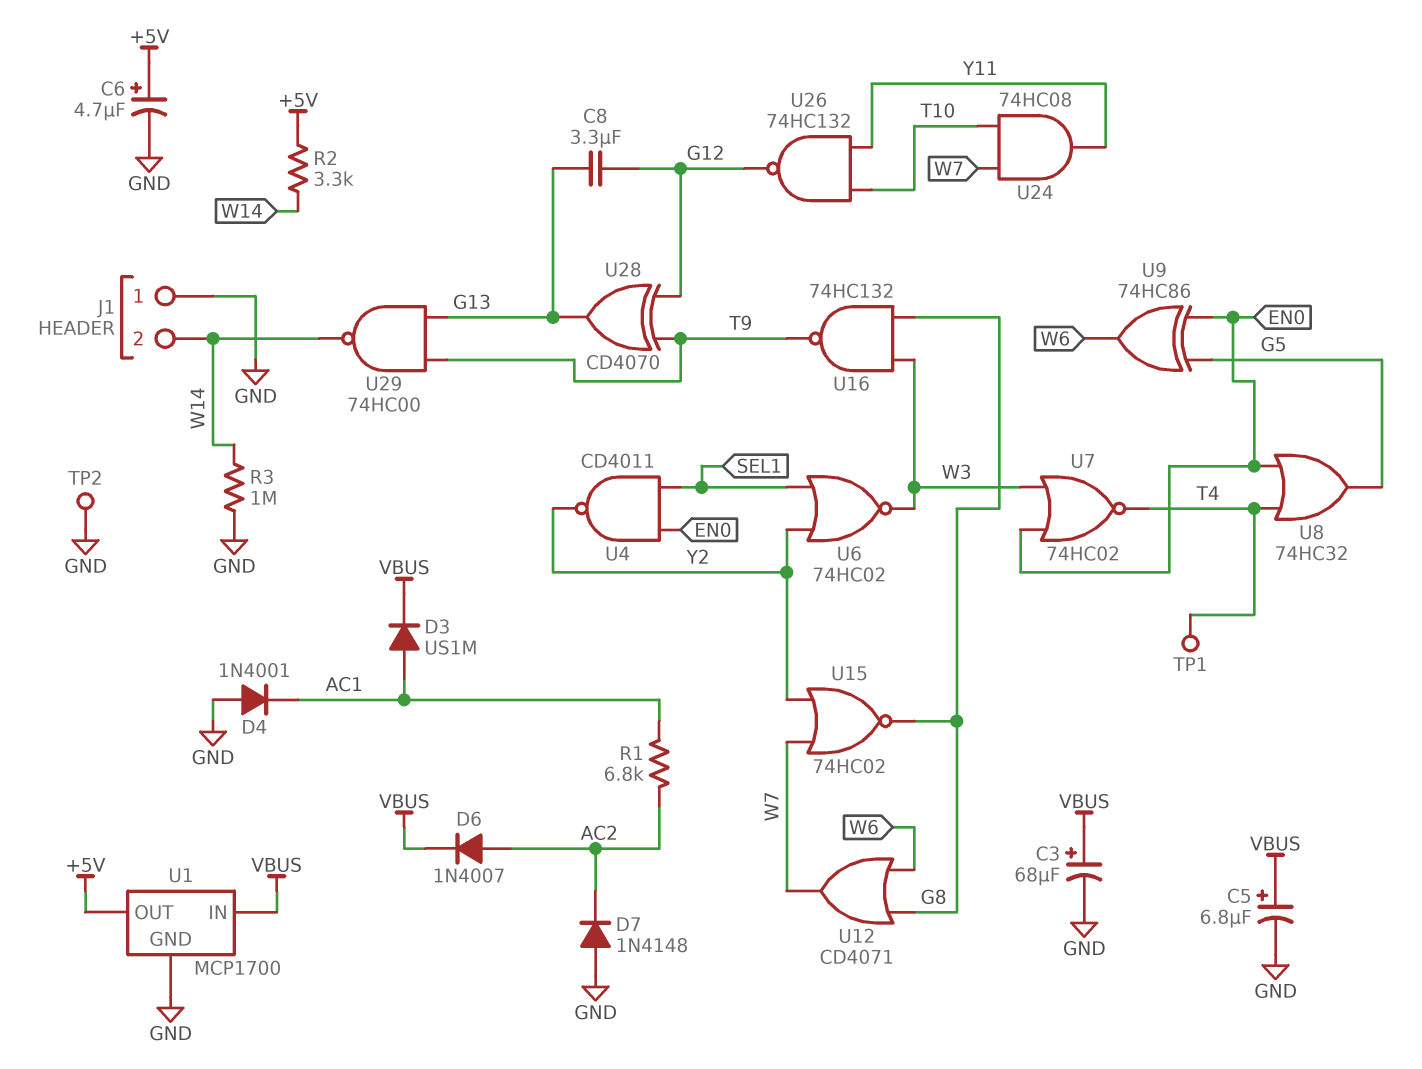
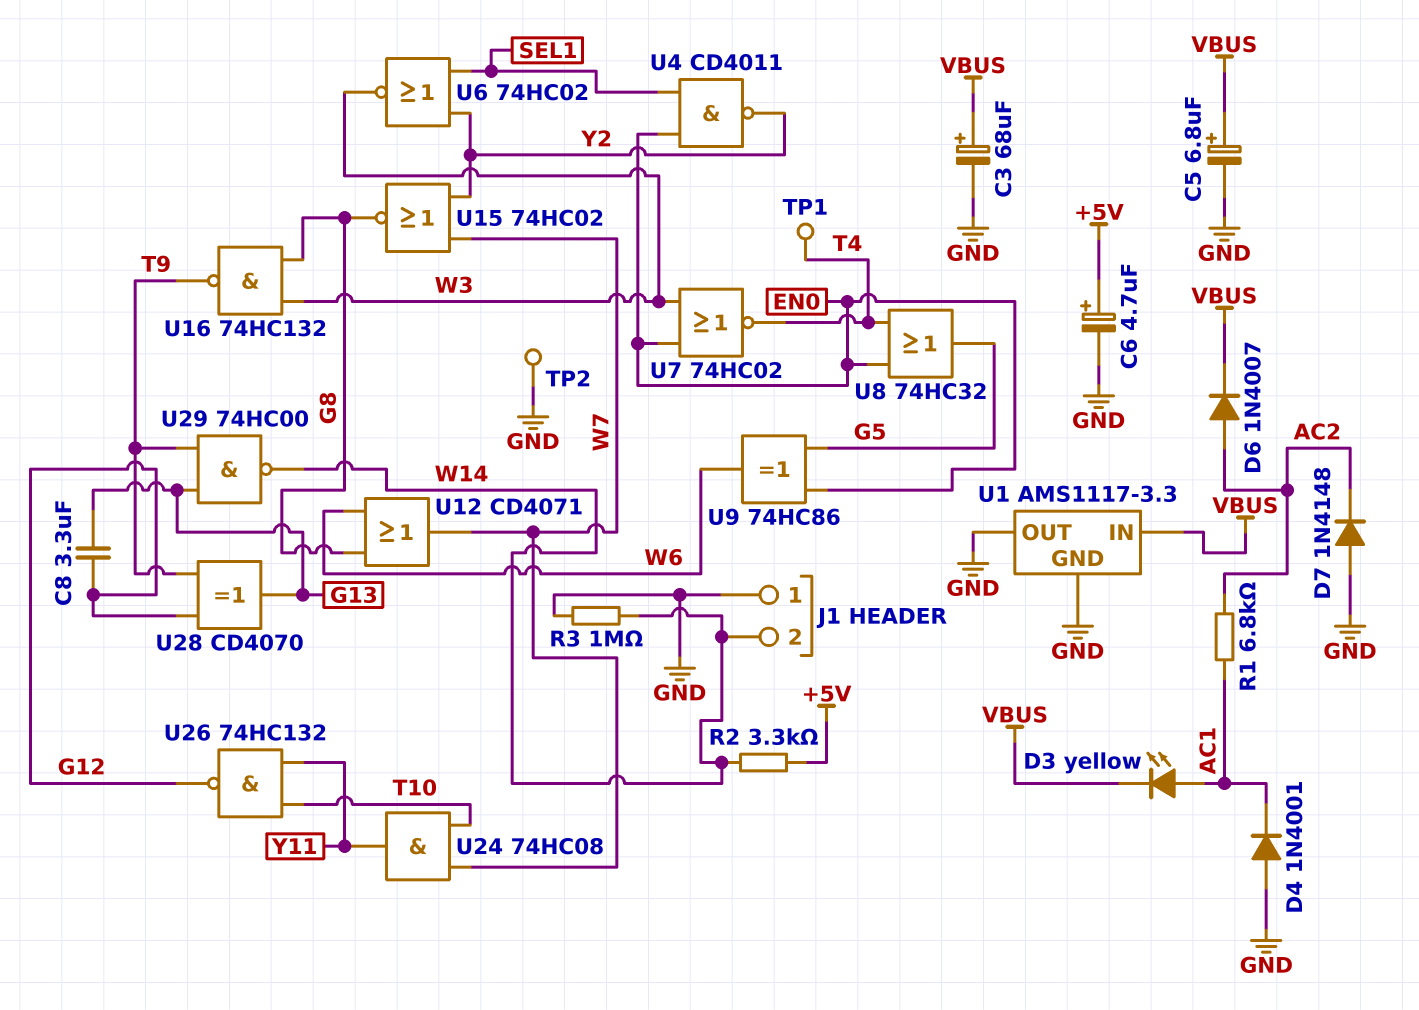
D3: diode US1M (A AC1, K VBUS) -> LED yellow (A AC1, K VBUS)
U1: MCP1700 -> AMS1117-3.3
U1 pin OUT: +5V -> GND

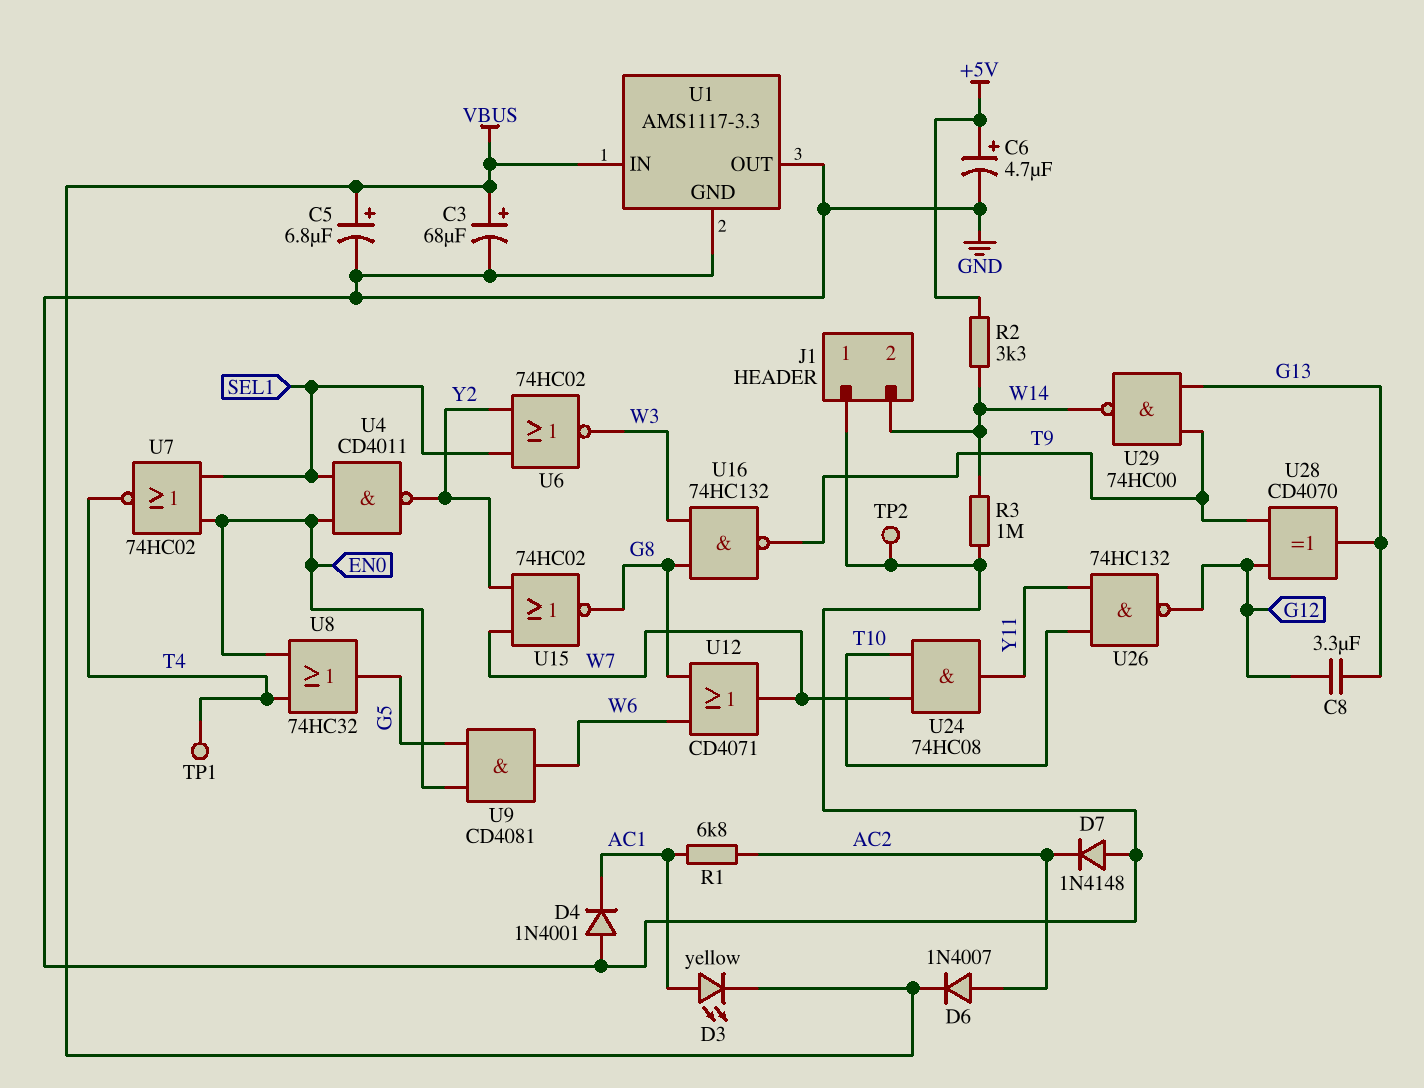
U7: NOR 74HC02 (in EN0, in W3, out T4) -> NOR 74HC02 (in EN0, in SEL1, out T4)
U9: XOR 74HC86 (in EN0, in G5, out W6) -> AND CD4081 (in EN0, in G5, out W6)

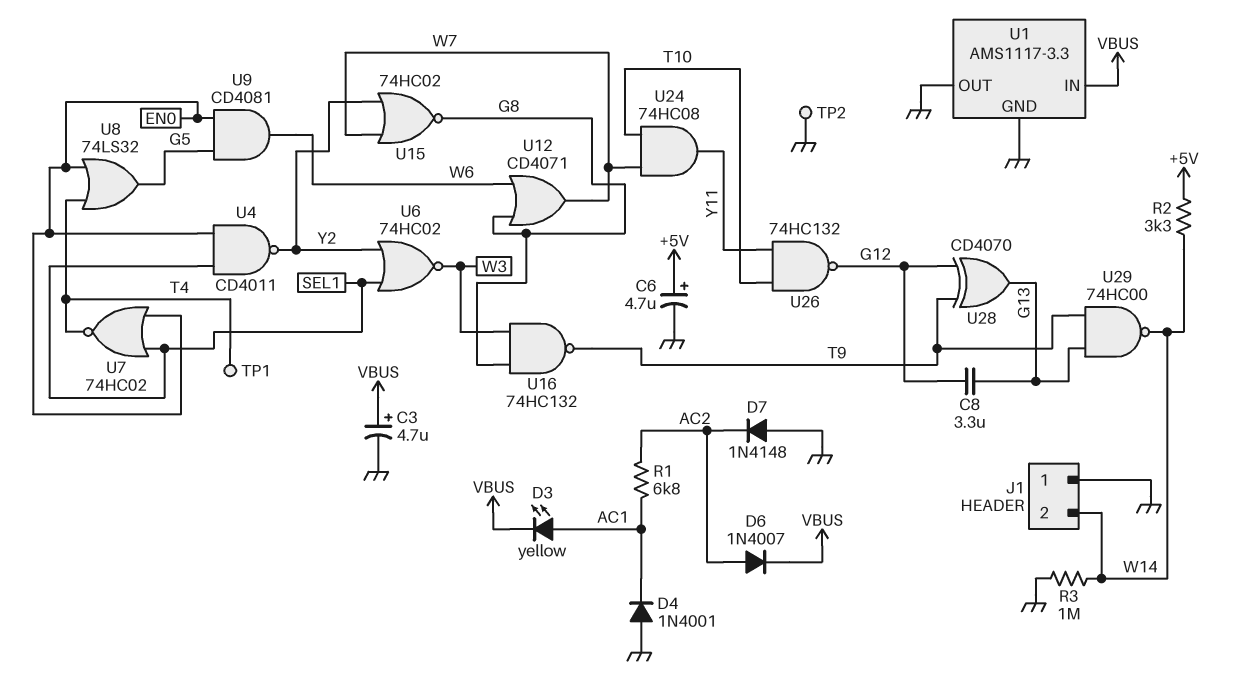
C3: 68uF (plus VBUS, minus GND) -> 4.7uF (plus VBUS, minus GND)
C5: 6.8uF (plus VBUS, minus GND) -> none
U8: OR 74HC32 (in EN0, in T4, out G5) -> OR 74LS32 (in EN0, in T4, out G5)

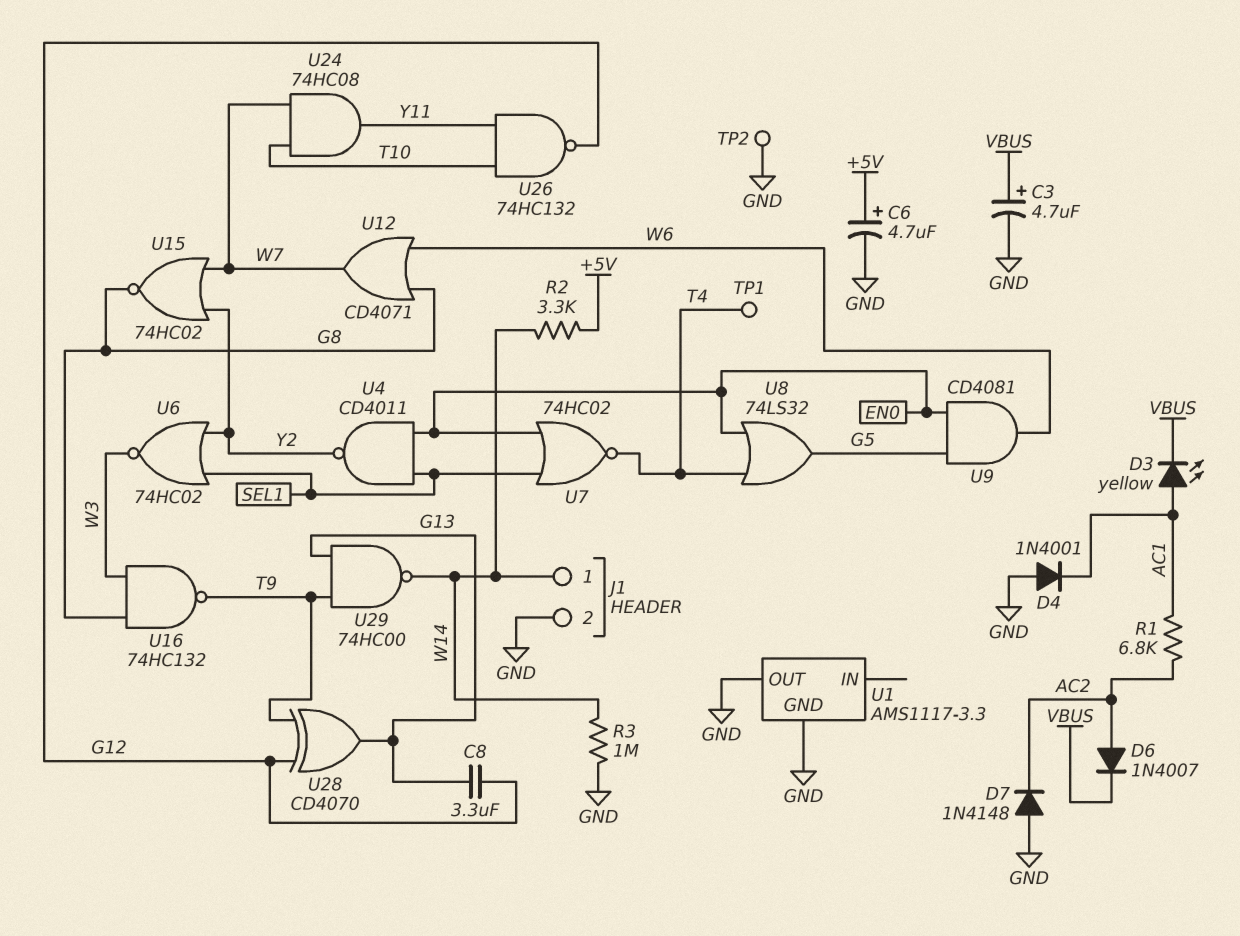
J1 pin 1: GND -> W14
J1 pin 2: W14 -> GND
U1 pin IN: VBUS -> none

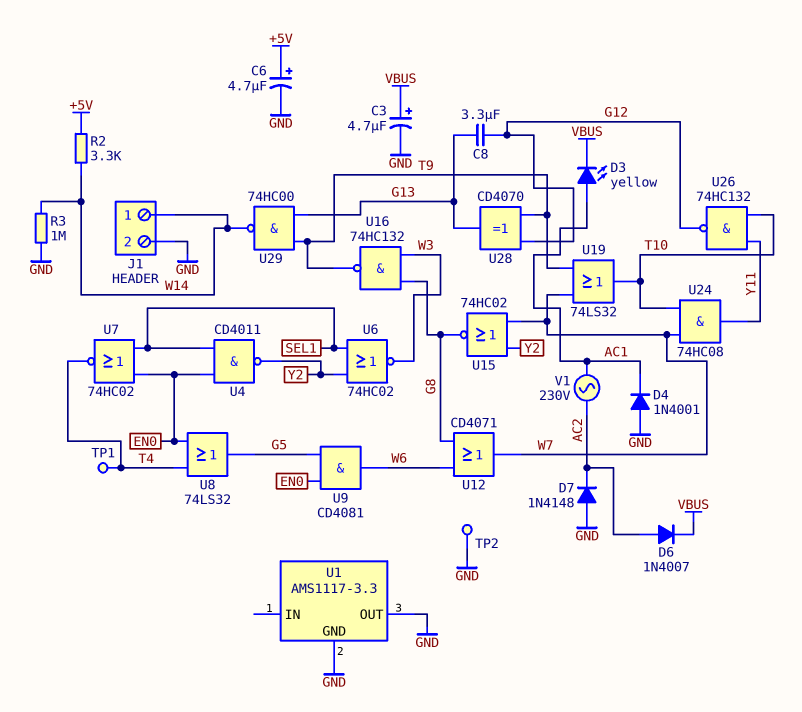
R1: 6.8k (AC1, AC2) -> none
U19: none -> OR 74LS32 (in T9, in W7, out T10)
V1: none -> AC 230V (AC1, AC2)

